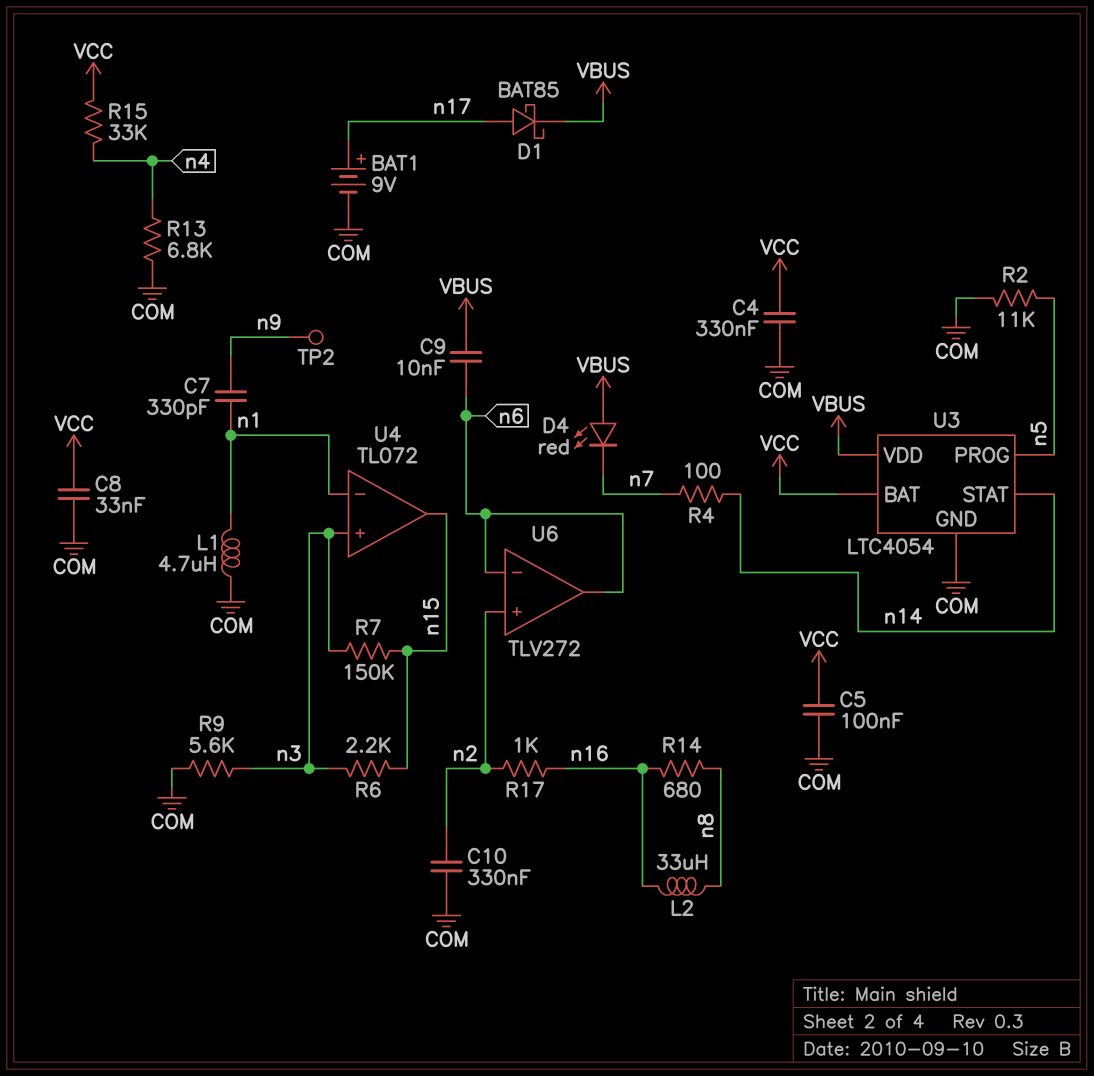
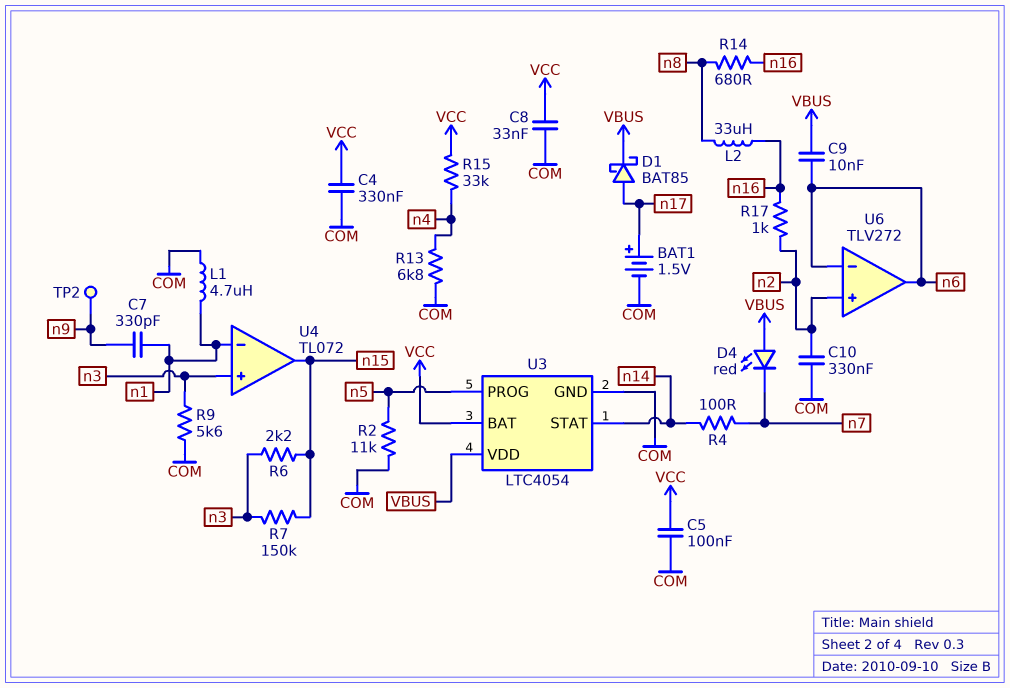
BAT1: 9V (plus n17, minus COM) -> 1.5V (plus n17, minus COM)

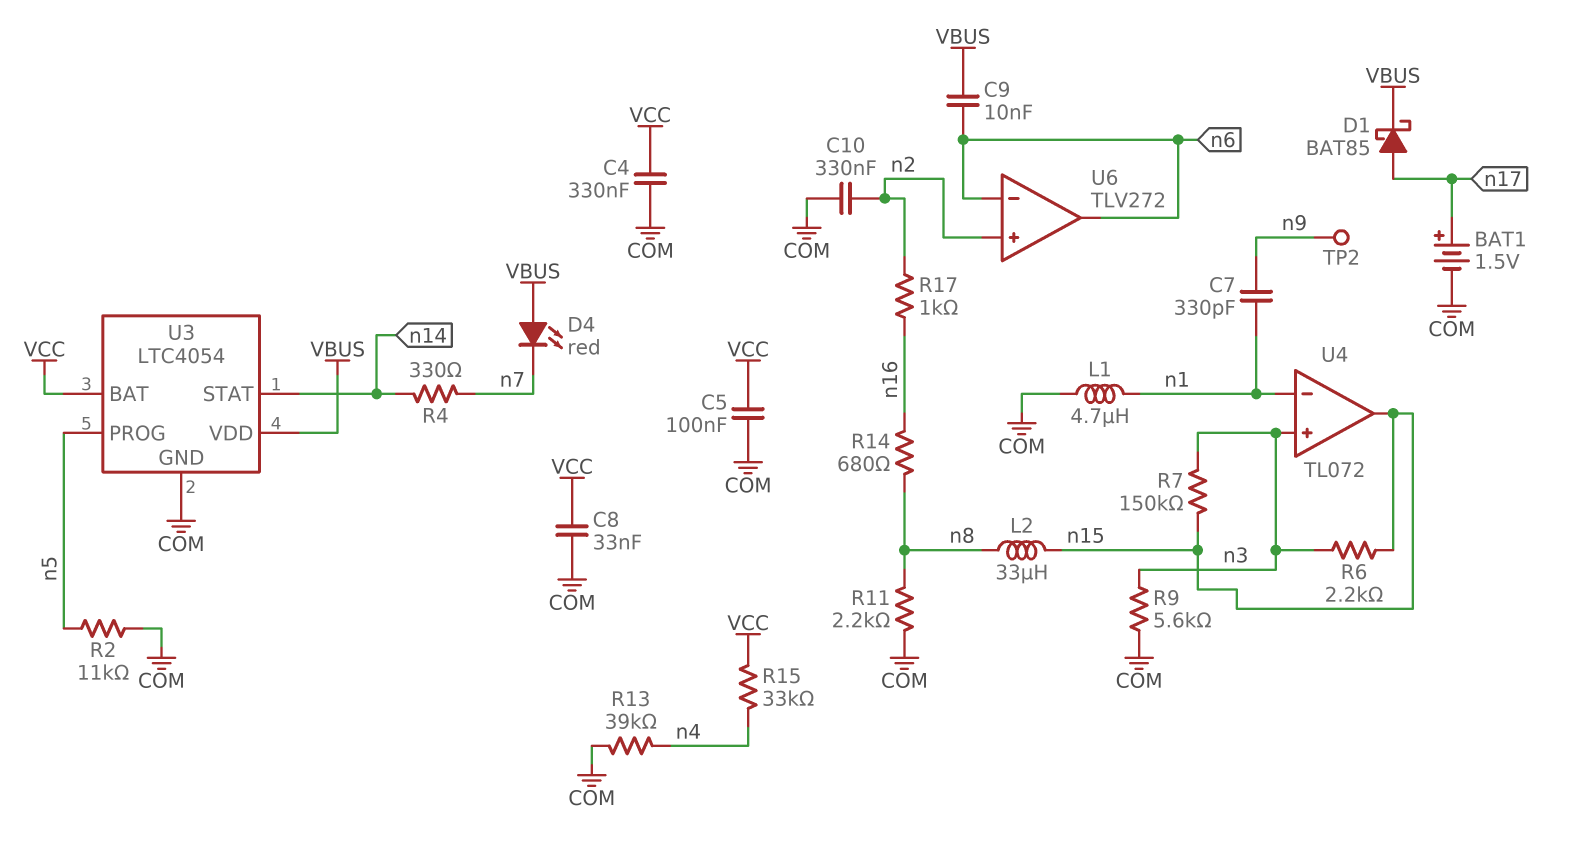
L2: 33uH (n8, n16) -> 33uH (n8, n15)
R4: 100 (n7, n14) -> 330 (n7, n14)
R11: none -> 2.2k (COM, n8)
R13: 6.8k (COM, n4) -> 39k (COM, n4)

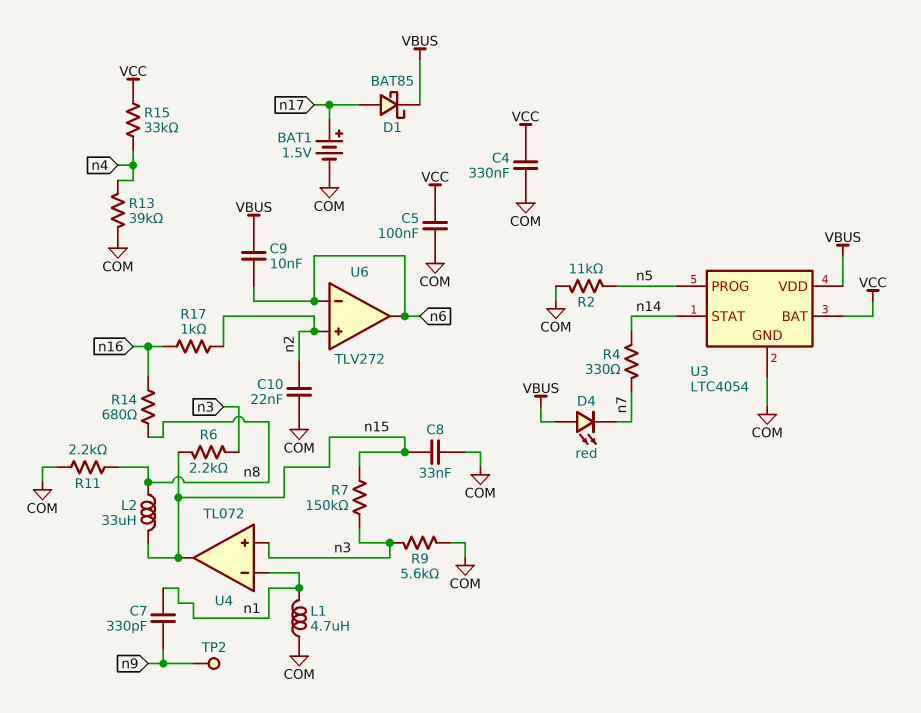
C8: 33nF (COM, VCC) -> 33nF (COM, n15)
C10: 330nF (COM, n2) -> 22nF (COM, n2)

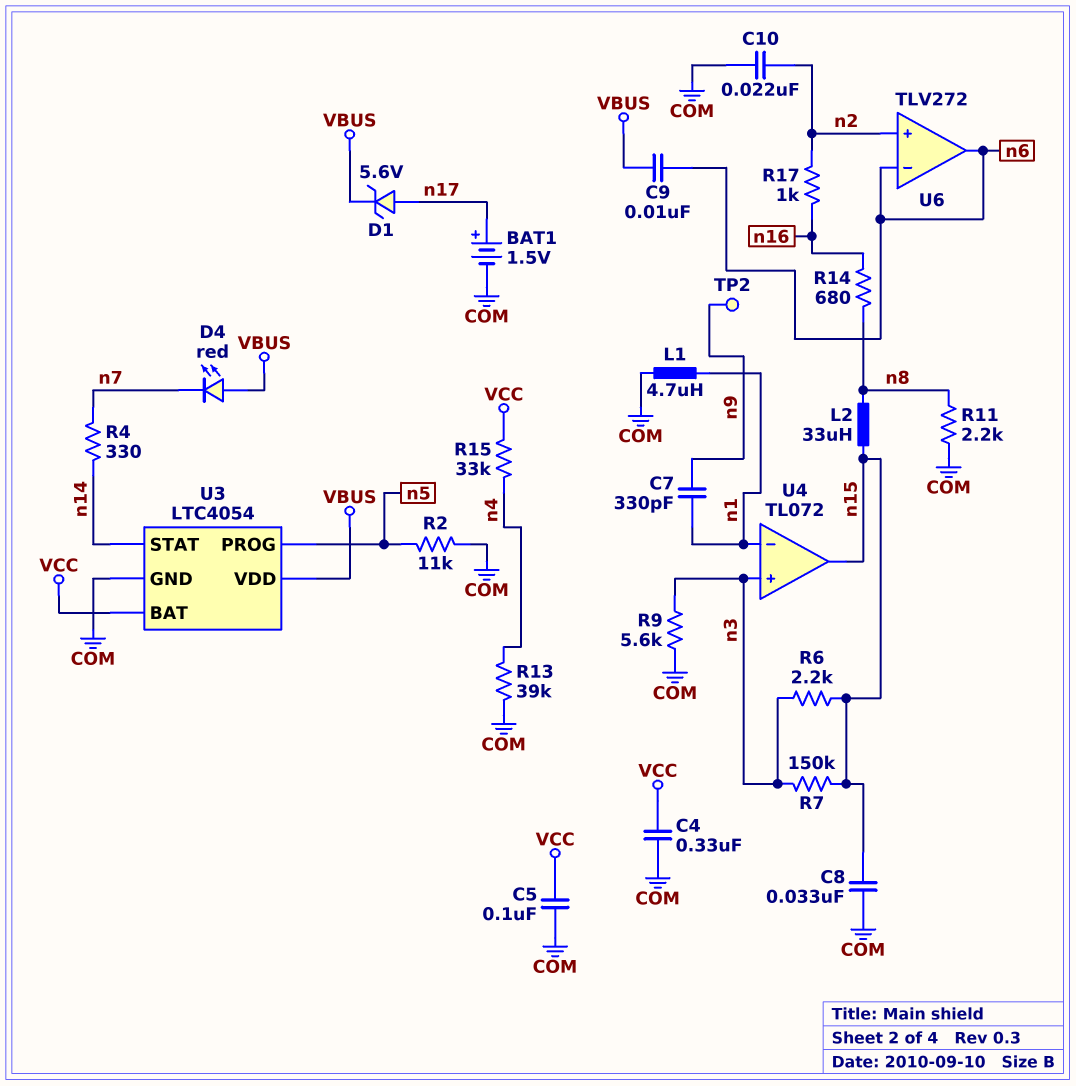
D1: schottky BAT85 (A n17, K VBUS) -> zener 5.6V (A n17, K VBUS)

